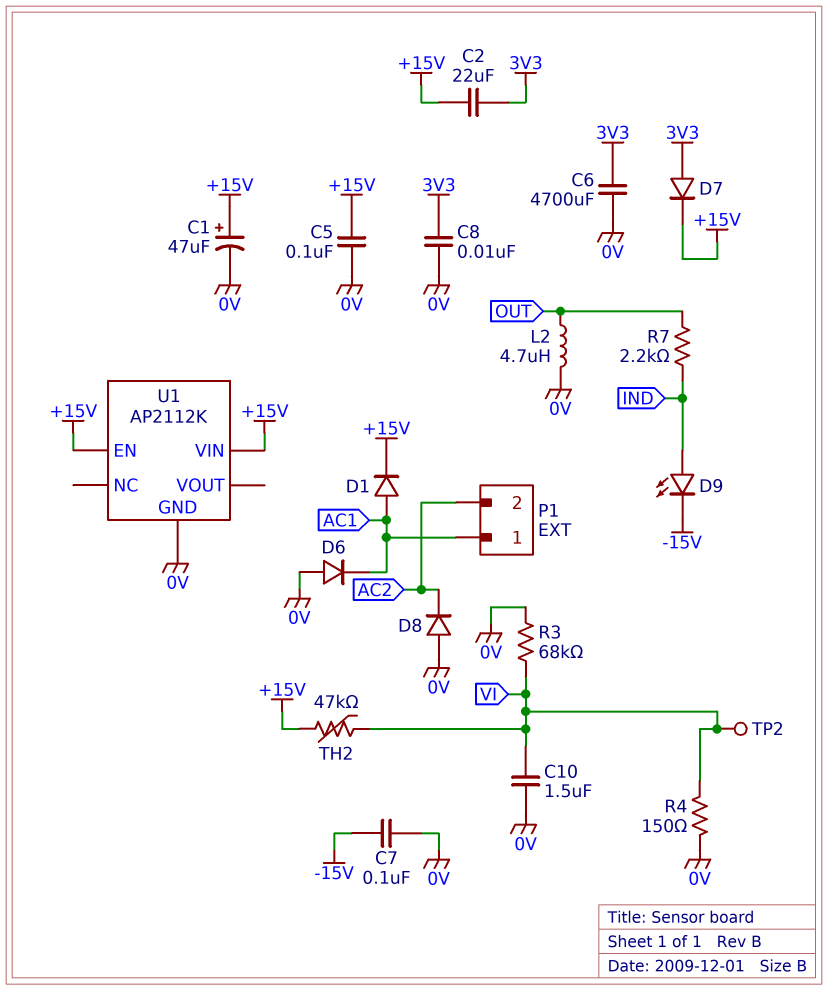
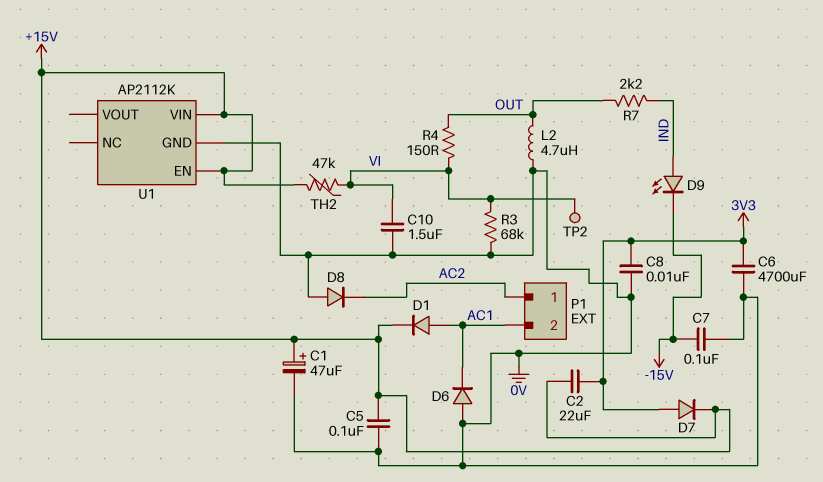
P1 pin 1: AC1 -> AC2
P1 pin 2: AC2 -> AC1
R4: 150 (0V, VI) -> 150 (OUT, VI)

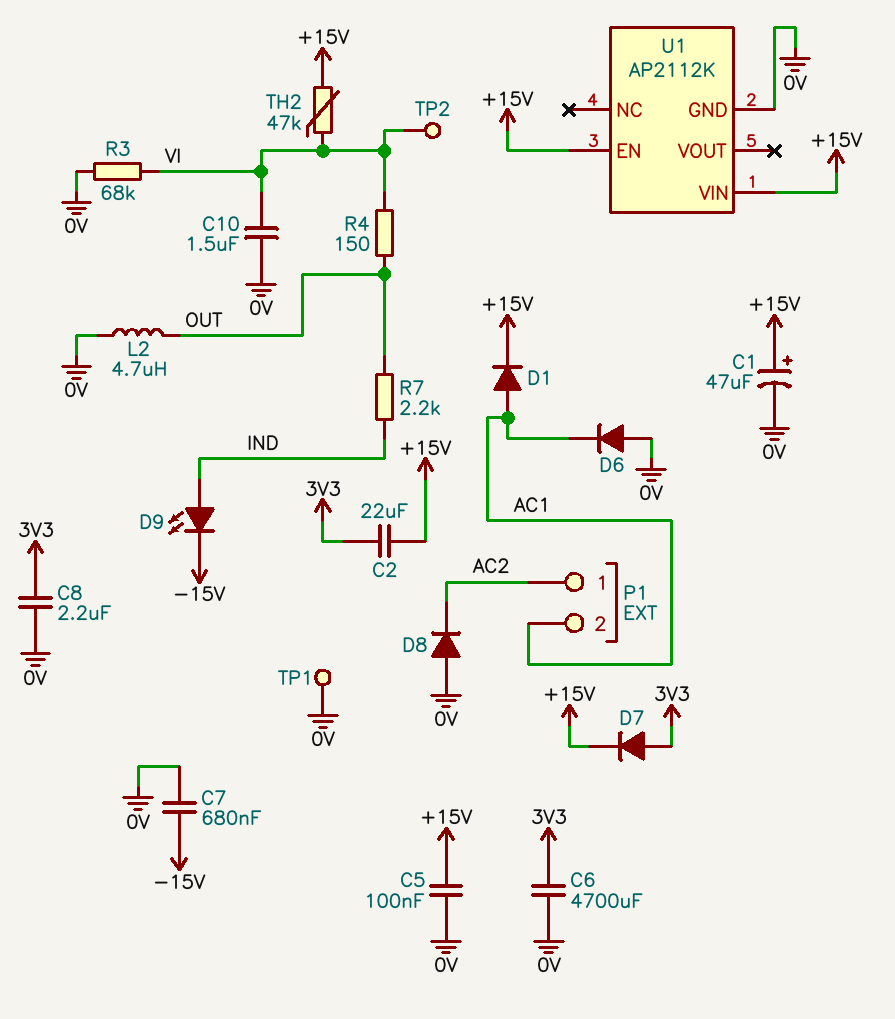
C7: 100nF (-15V, 0V) -> 680nF (-15V, 0V)
C8: 10nF (0V, 3V3) -> 2.2uF (0V, 3V3)
TP1: none -> test point (0V)

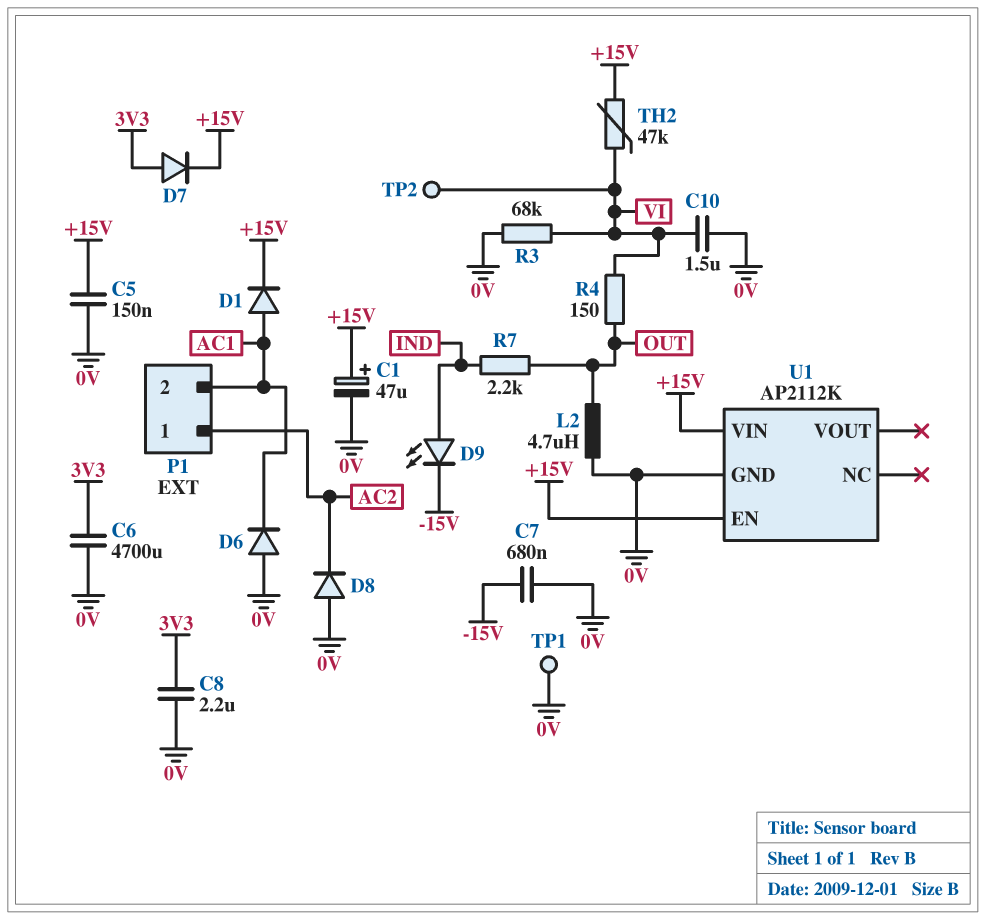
C2: 22uF (+15V, 3V3) -> none
C5: 100nF (+15V, 0V) -> 150nF (+15V, 0V)

